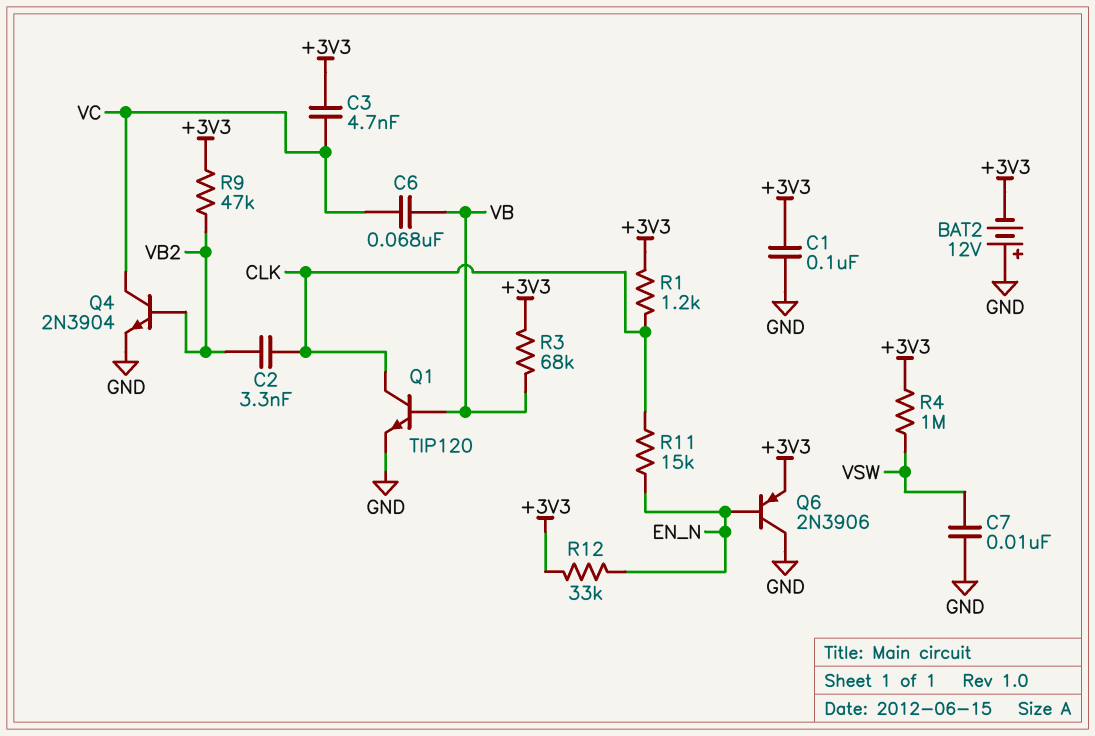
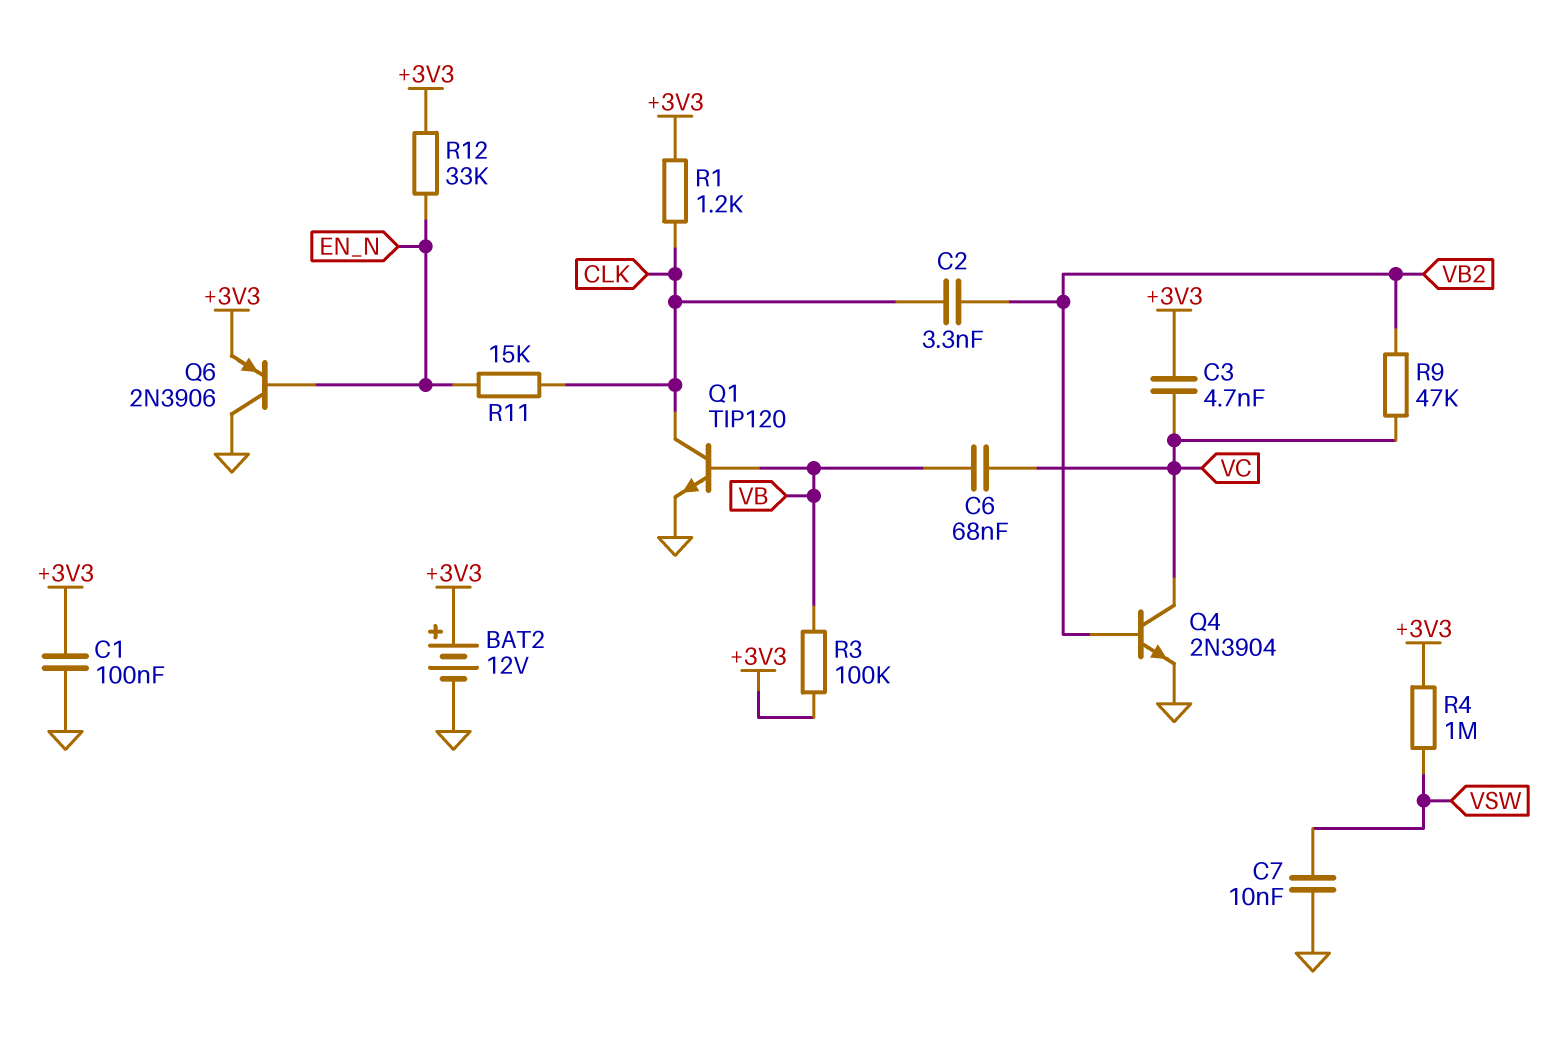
BAT2: 12V (plus GND, minus +3V3) -> 12V (plus +3V3, minus GND)
R3: 68k (+3V3, VB) -> 100k (+3V3, VB)
R9: 47k (+3V3, VB2) -> 47k (VB2, VC)

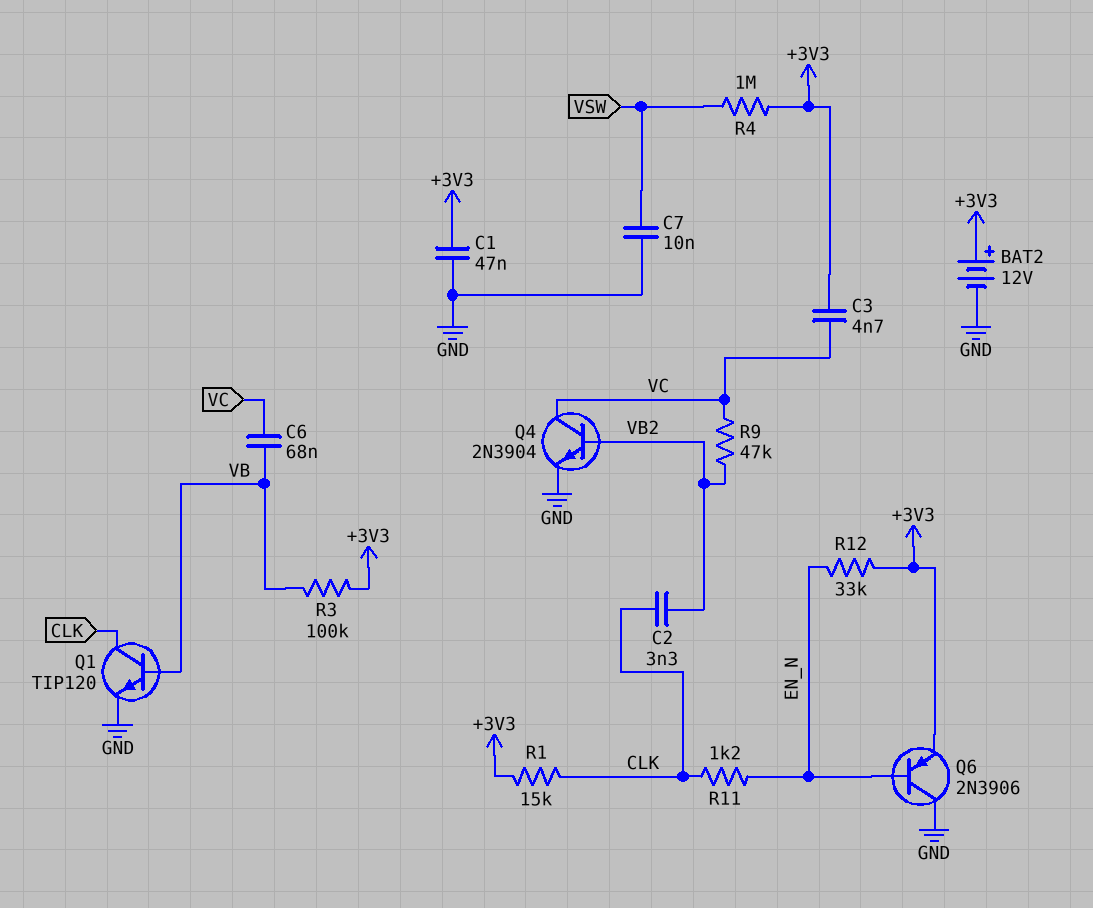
C1: 100nF (+3V3, GND) -> 47nF (+3V3, GND)
R1: 1.2k (+3V3, CLK) -> 15k (+3V3, CLK)
R11: 15k (CLK, EN_N) -> 1.2k (CLK, EN_N)

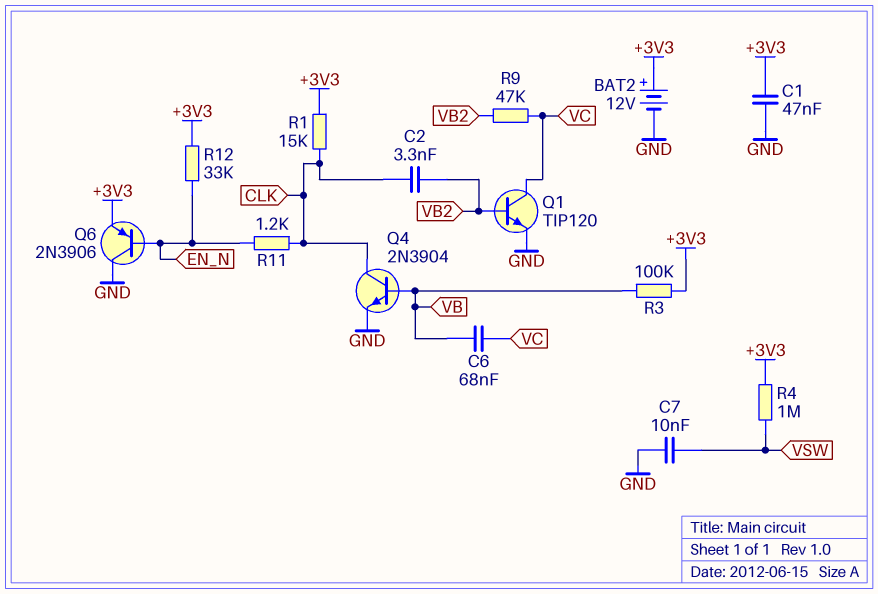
C3: 4.7nF (+3V3, VC) -> none
Q1: NPN TIP120 (B VB, C CLK, E GND) -> NPN TIP120 (B VB2, C VC, E GND)
Q4: NPN 2N3904 (B VB2, C VC, E GND) -> NPN 2N3904 (B VB, C CLK, E GND)

